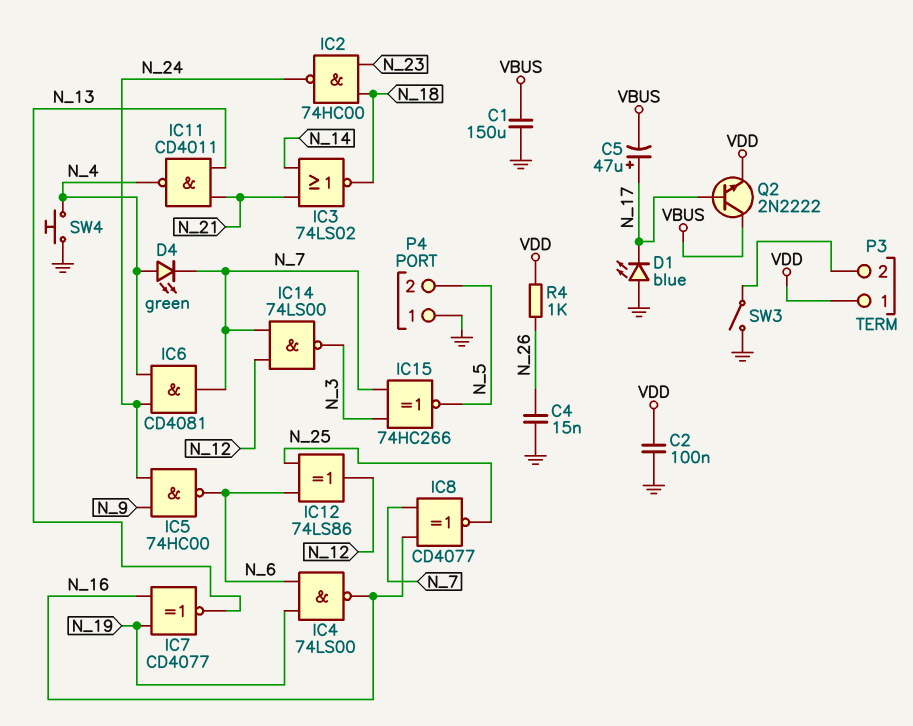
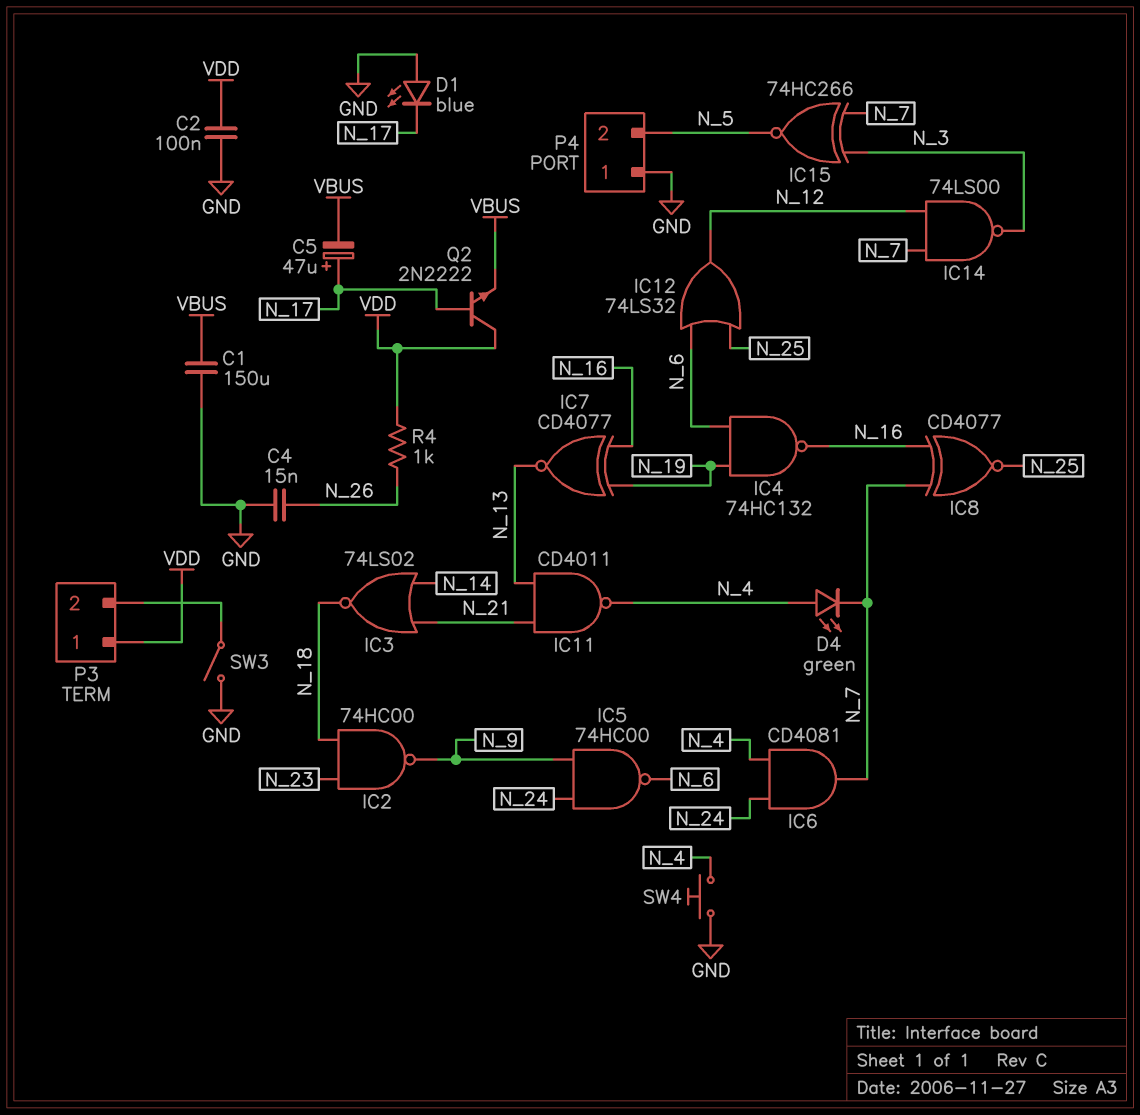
IC2: NAND 74HC00 (in N_18, in N_23, out N_24) -> NAND 74HC00 (in N_18, in N_23, out N_9)
IC4: NAND 74LS00 (in N_6, in N_19, out N_16) -> NAND 74HC132 (in N_6, in N_19, out N_16)
IC12: XOR 74LS86 (in N_6, in N_25, out N_12) -> OR 74LS32 (in N_6, in N_25, out N_12)
Q2: NPN 2N2222 (B N_17, C VBUS, E VDD) -> NPN 2N2222 (B N_17, C VDD, E VBUS)

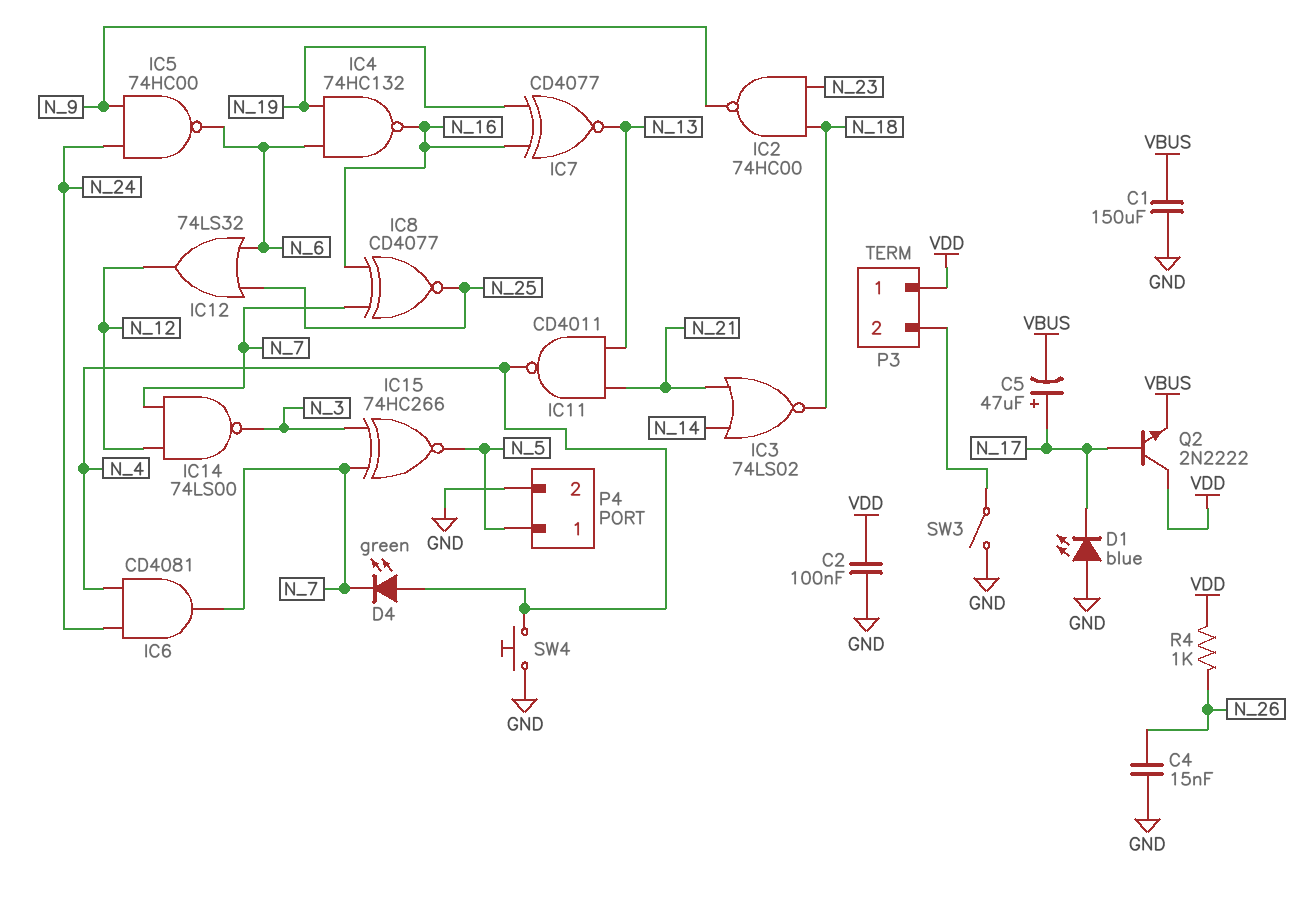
P4 pin 1: GND -> N_5
P4 pin 2: N_5 -> GND

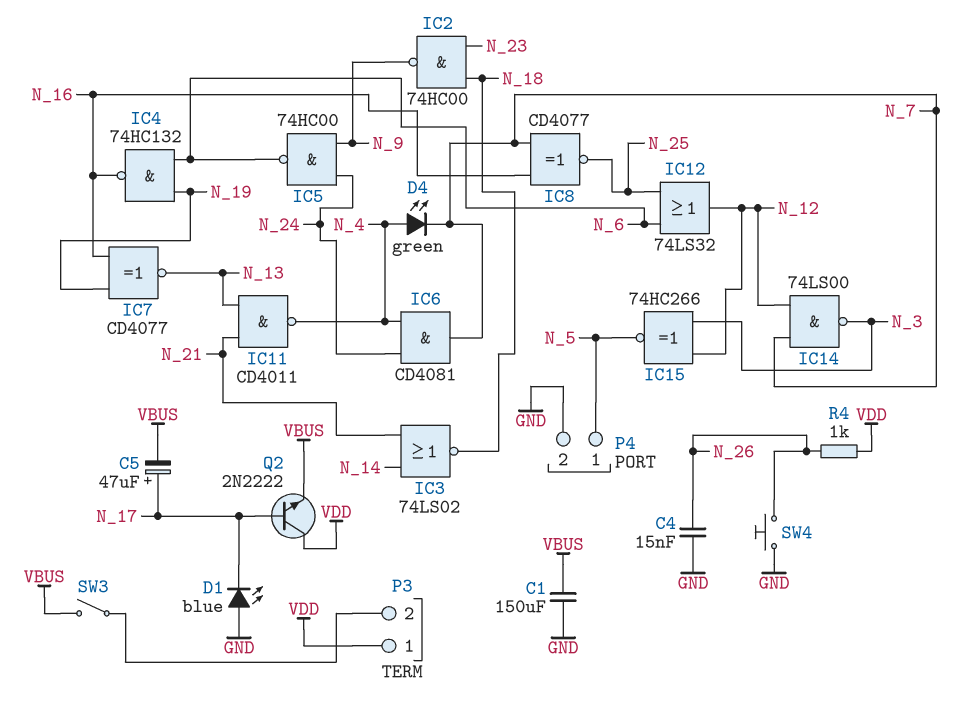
C2: 100nF (GND, VDD) -> none
IC15: XNOR 74HC266 (in N_3, in N_7, out N_5) -> XNOR 74HC266 (in N_3, in N_12, out N_5)
SW3: switch (GND, P3/2) -> switch (P3/2, VBUS)
SW4: button (GND, N_4) -> button (GND, N_26)

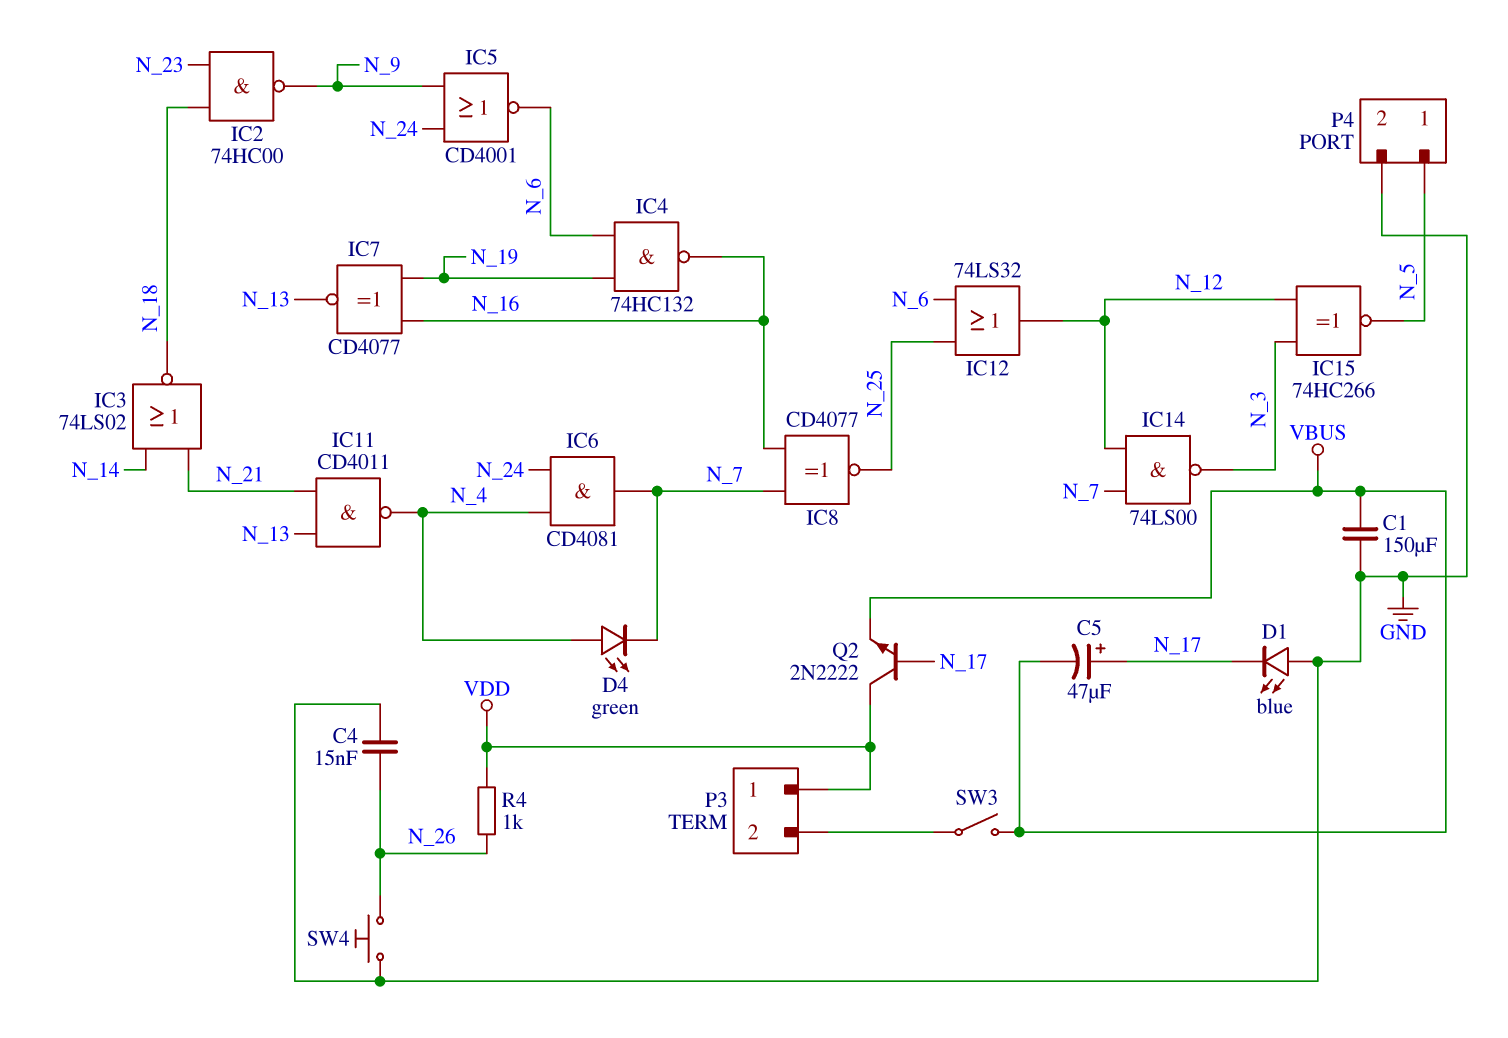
IC5: NAND 74HC00 (in N_9, in N_24, out N_6) -> NOR CD4001 (in N_9, in N_24, out N_6)

